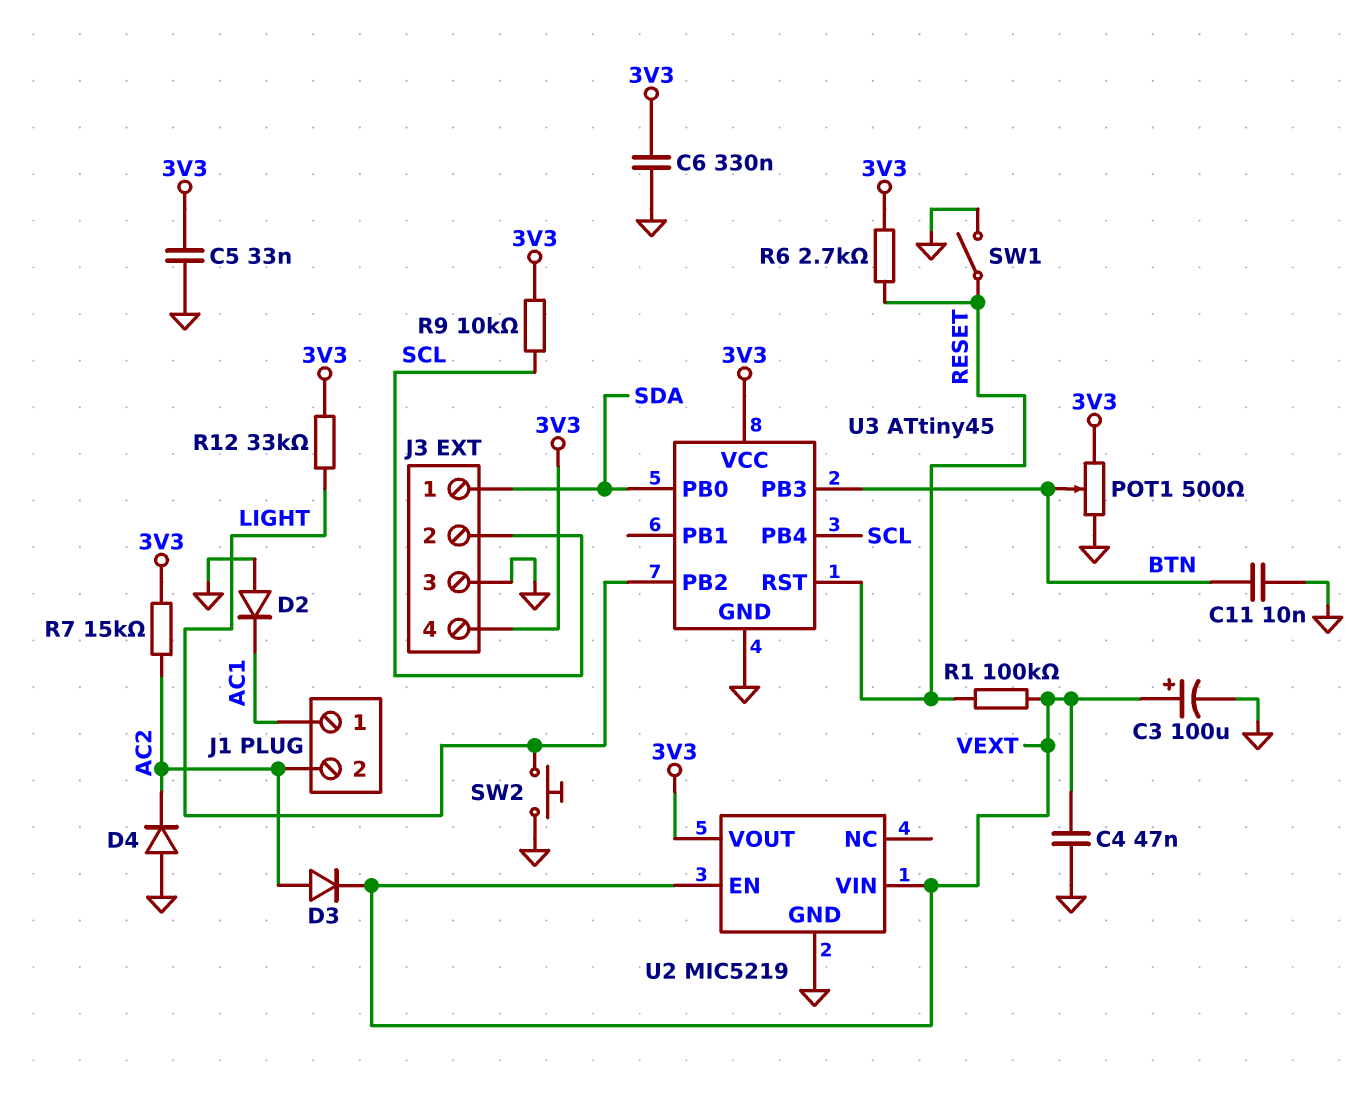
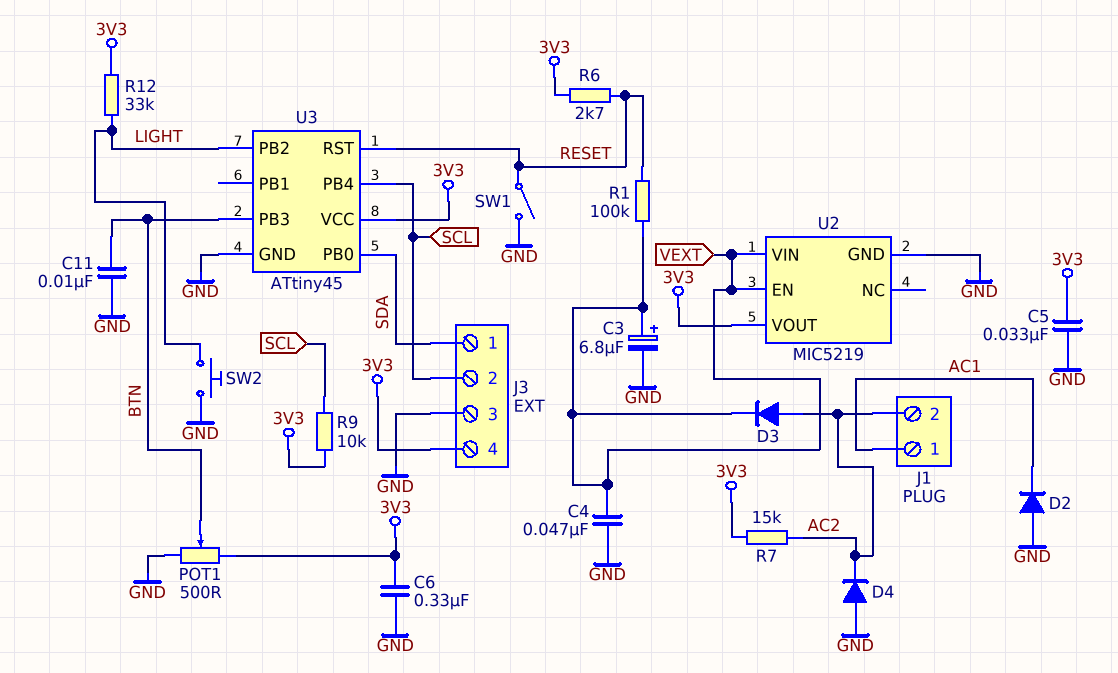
C3: 100uF (plus VEXT, minus GND) -> 6.8uF (plus VEXT, minus GND)

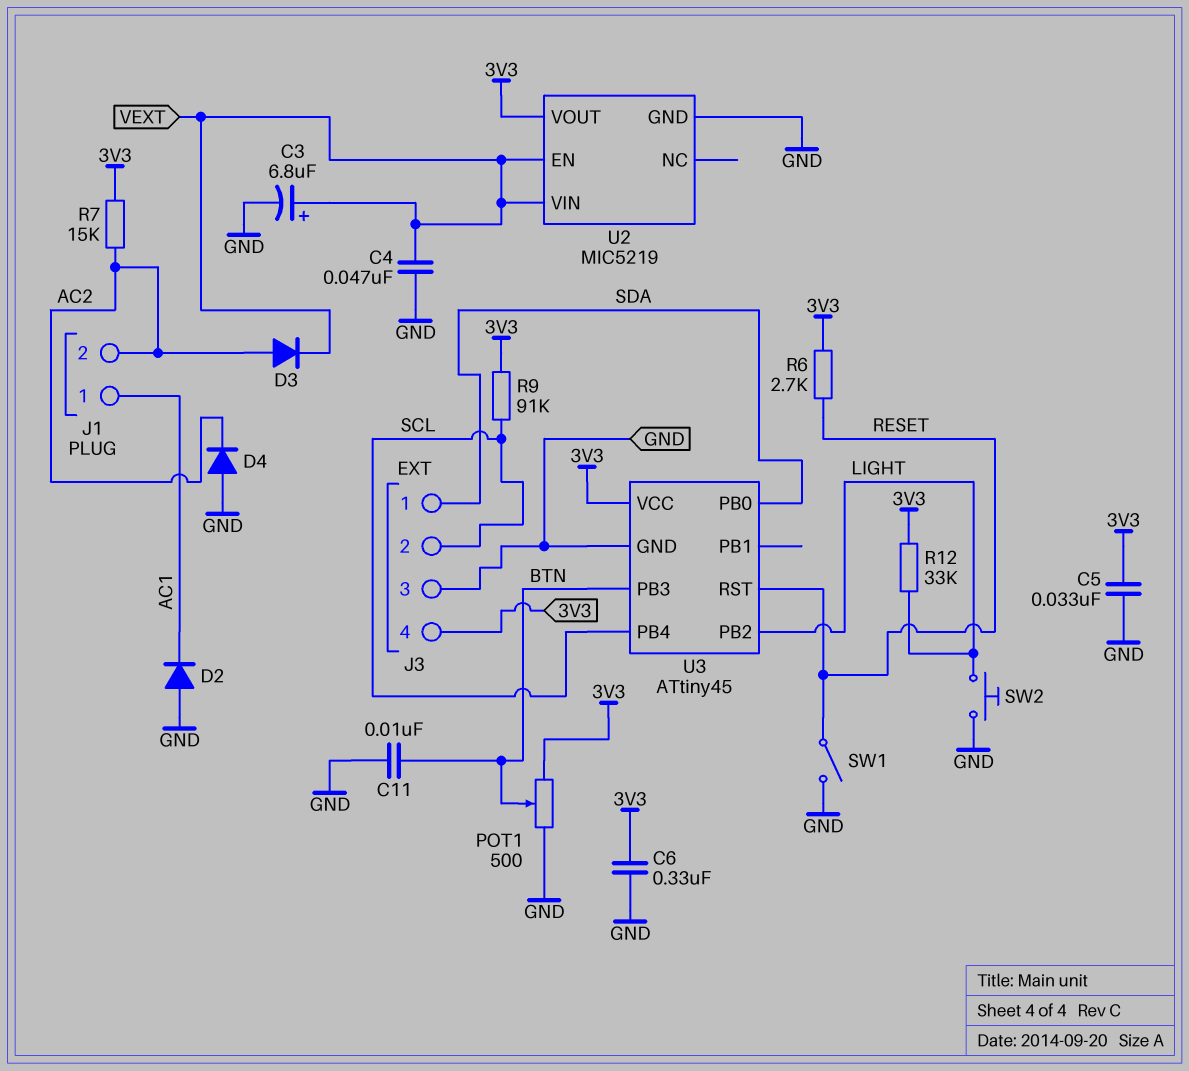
R1: 100k (RESET, VEXT) -> none
R9: 10k (3V3, SCL) -> 91k (3V3, SCL)

